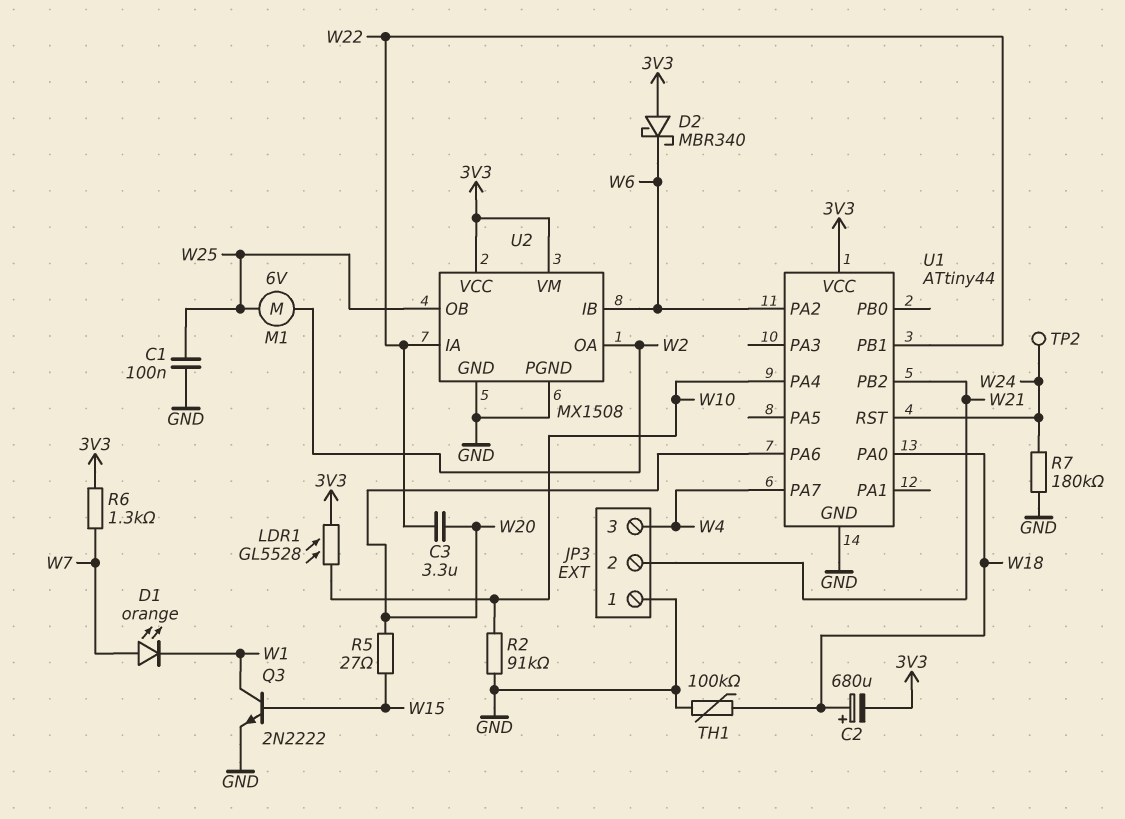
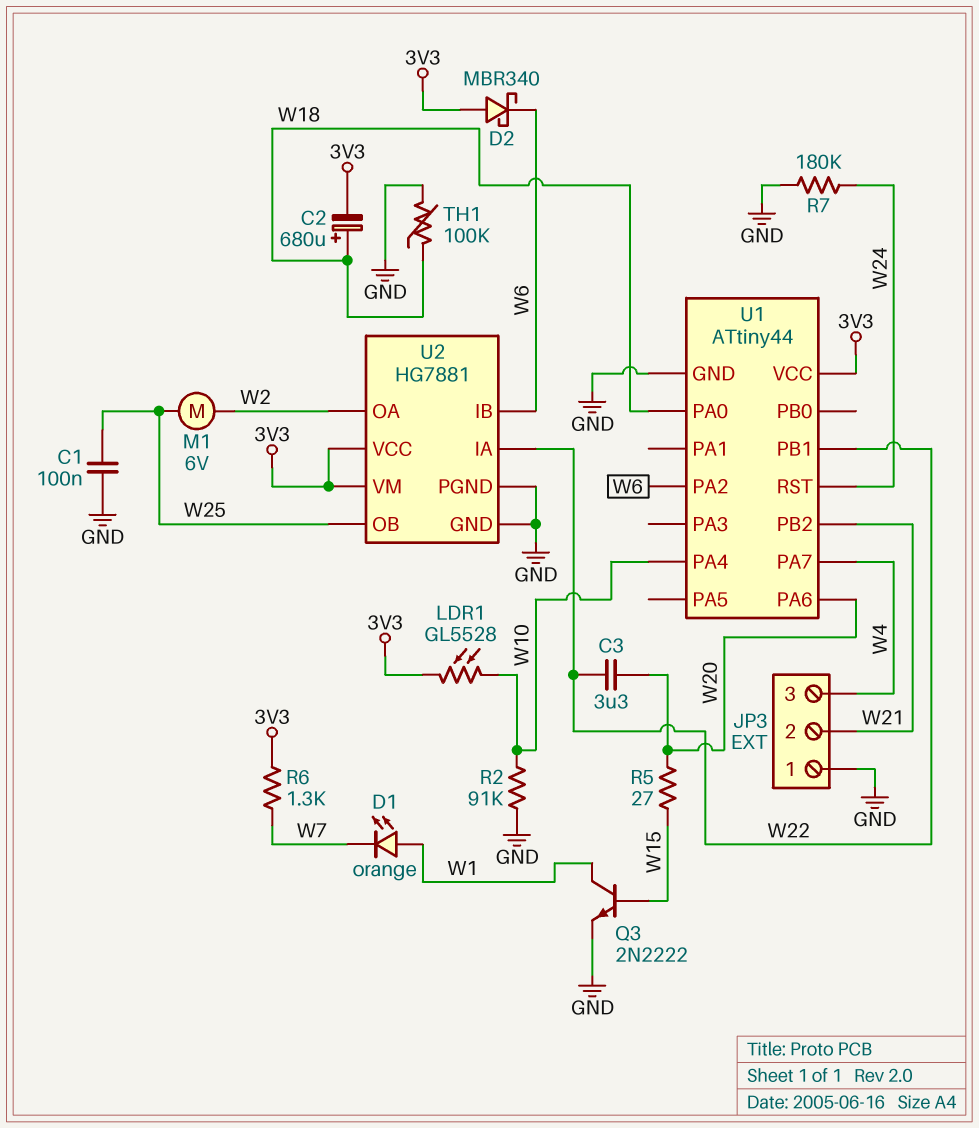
D1: LED orange (A W7, K W1) -> LED orange (A W1, K W7)
TP2: test point (W24) -> none
U2: MX1508 -> HG7881

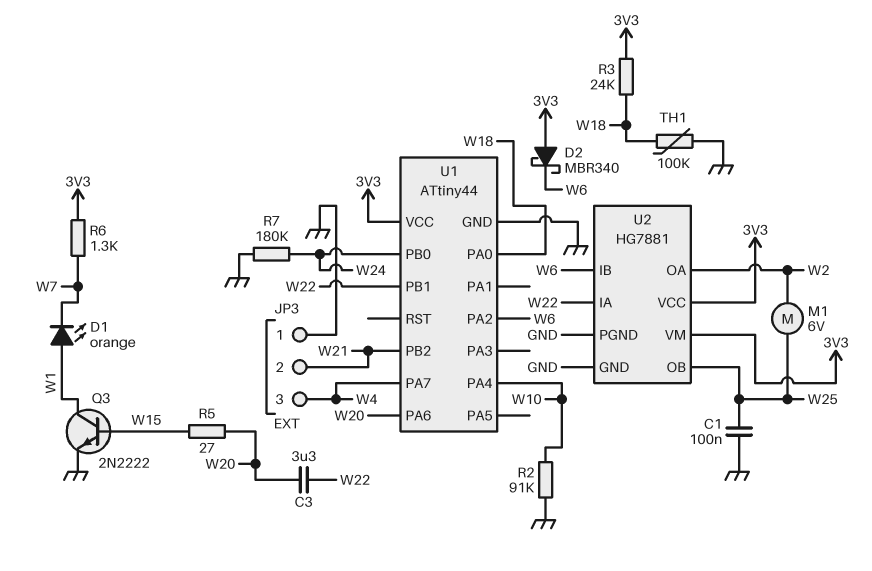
C2: 680uF (plus W18, minus 3V3) -> none
LDR1: GL5528 (3V3, W10) -> none
R3: none -> 24k (3V3, W18)
U1 pin PB0: none -> W24
U1 pin RST: W24 -> none

